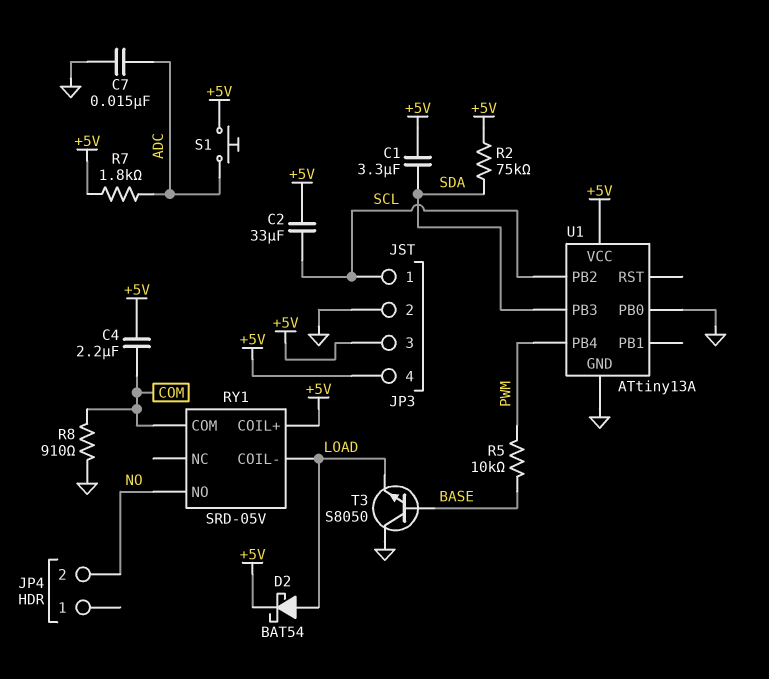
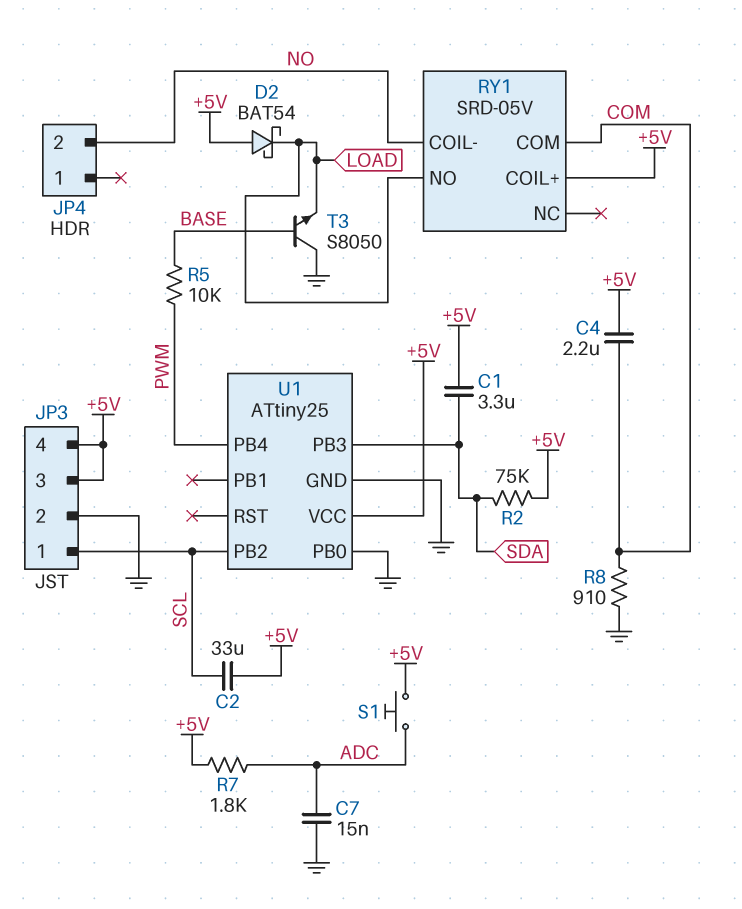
D2: schottky BAT54 (A LOAD, K +5V) -> schottky BAT54 (A +5V, K LOAD)
RY1 pin COIL-: LOAD -> NO
RY1 pin NO: NO -> LOAD
U1: ATtiny13A -> ATtiny25

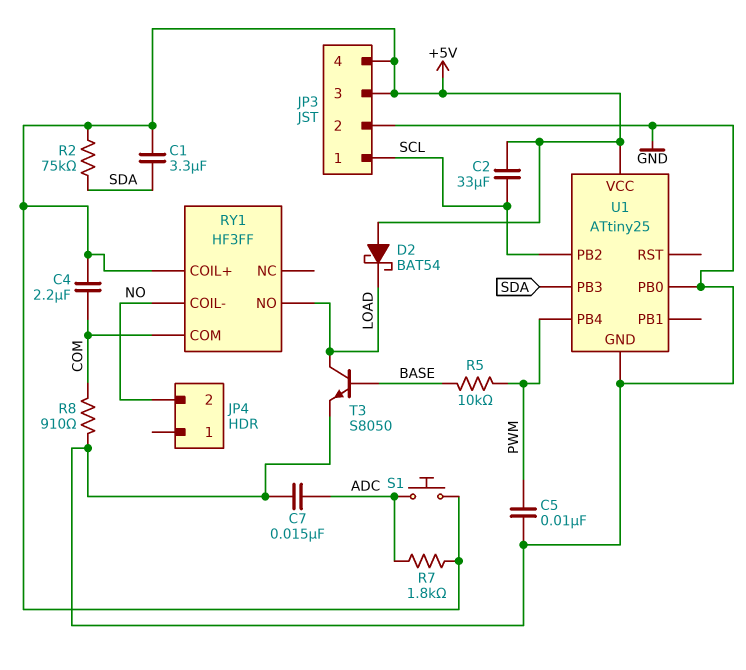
C5: none -> 10nF (GND, PWM)
RY1: SRD-05V -> HF3FF
T3: NPN S8050 (B BASE, C GND, E LOAD) -> NPN S8050 (B BASE, C LOAD, E GND)

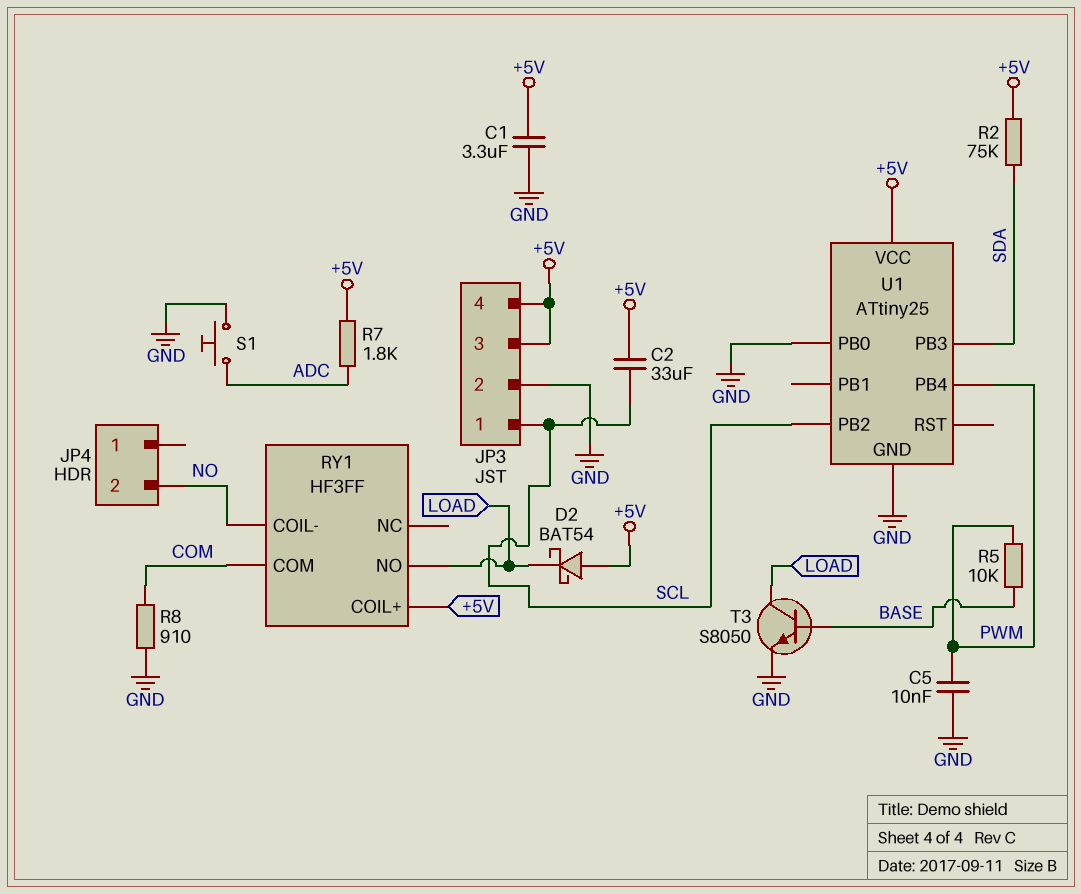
C1: 3.3uF (+5V, SDA) -> 3.3uF (+5V, GND)
C4: 2.2uF (+5V, COM) -> none
C7: 15nF (ADC, GND) -> none
S1: button (+5V, ADC) -> button (ADC, GND)

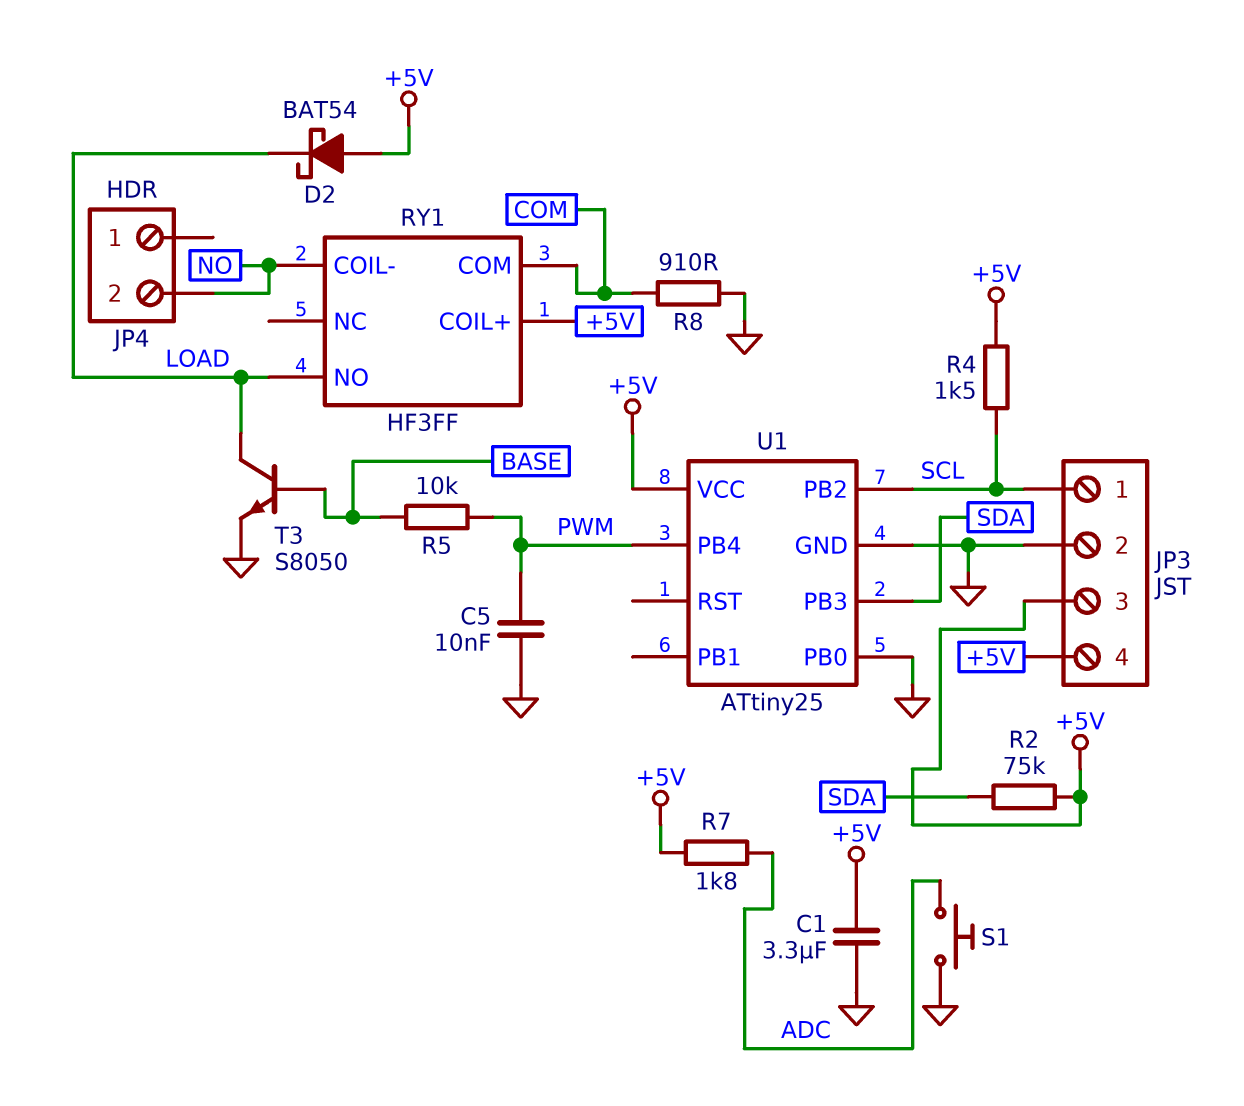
C2: 33uF (+5V, SCL) -> none
R4: none -> 1.5k (+5V, SCL)

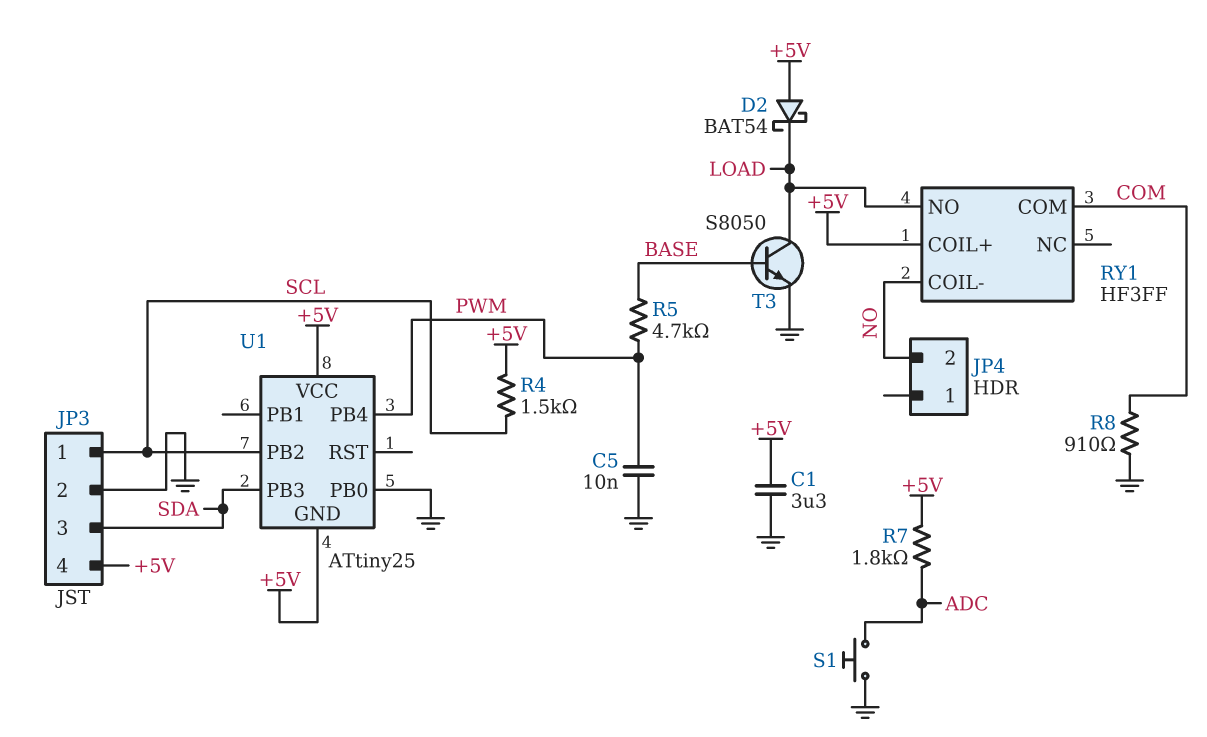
JP3 pin 3: +5V -> SDA
R2: 75k (+5V, SDA) -> none
R5: 10k (BASE, PWM) -> 4.7k (BASE, PWM)
U1 pin GND: GND -> +5V

